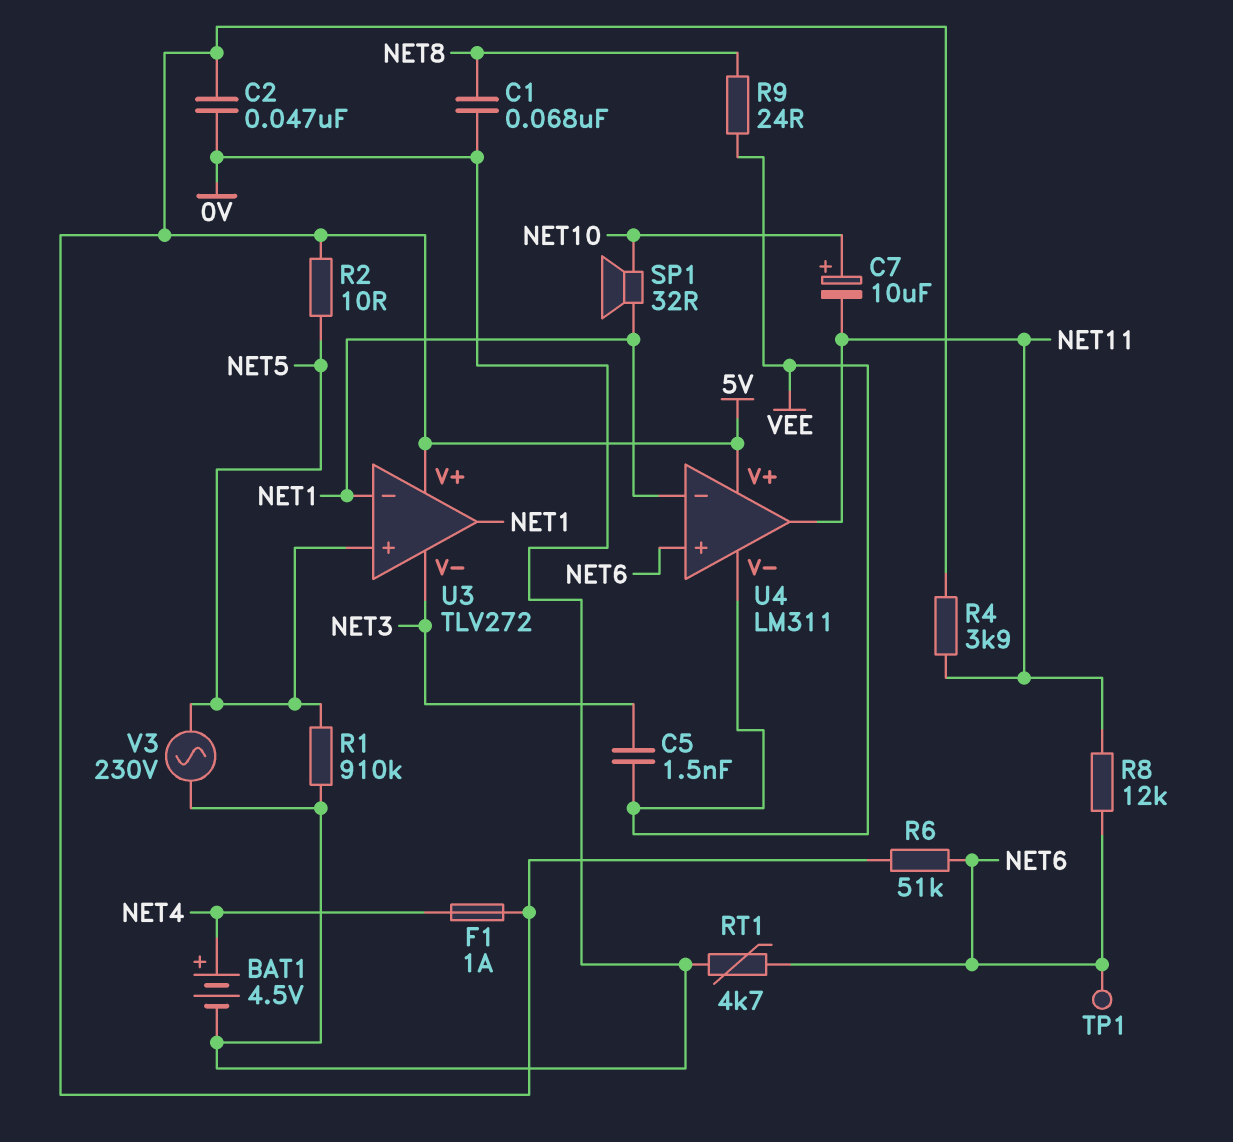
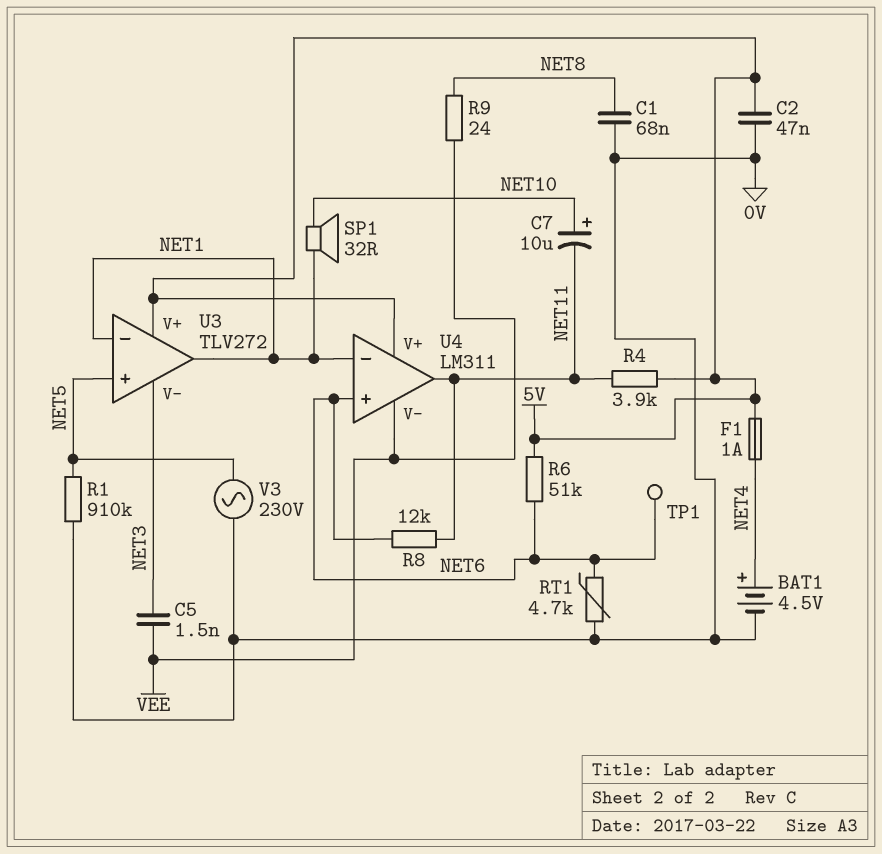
R2: 10 (5V, NET5) -> none

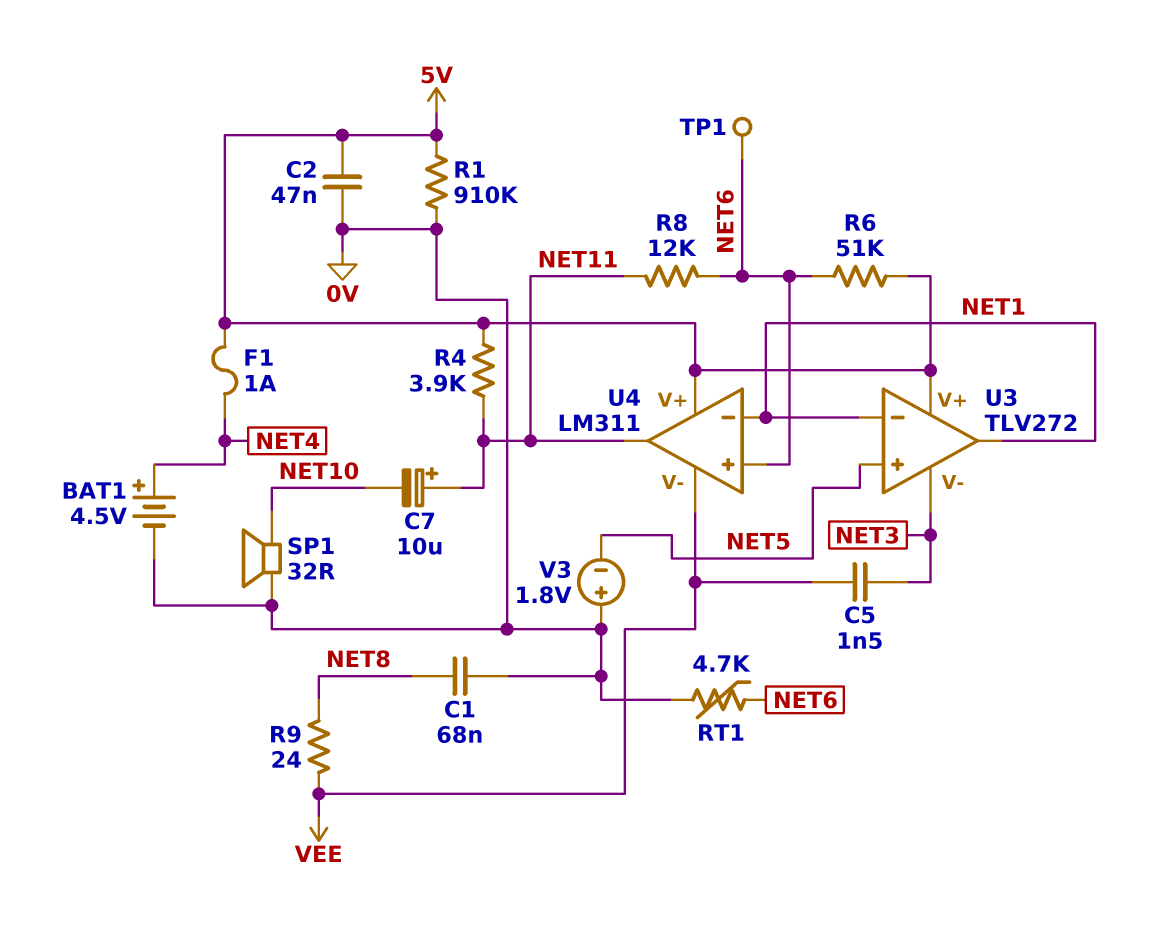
C7: 10uF (plus NET10, minus NET11) -> 10uF (plus NET11, minus NET10)
R1: 910k (0V, NET5) -> 910k (0V, 5V)
SP1: speaker 32R (NET1, NET10) -> speaker 32R (0V, NET10)
V3: AC 230V (0V, NET5) -> 1.8V (plus 0V, minus NET5)

